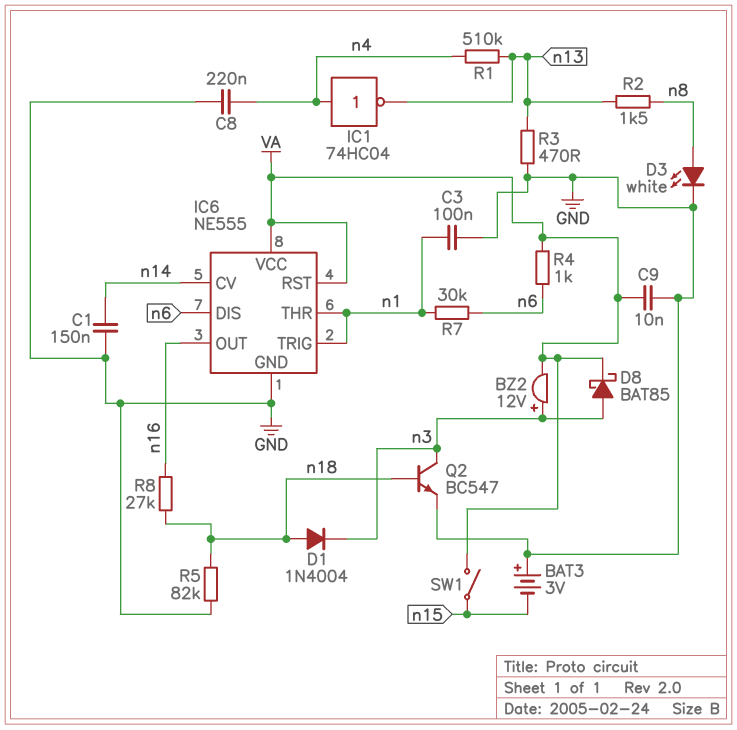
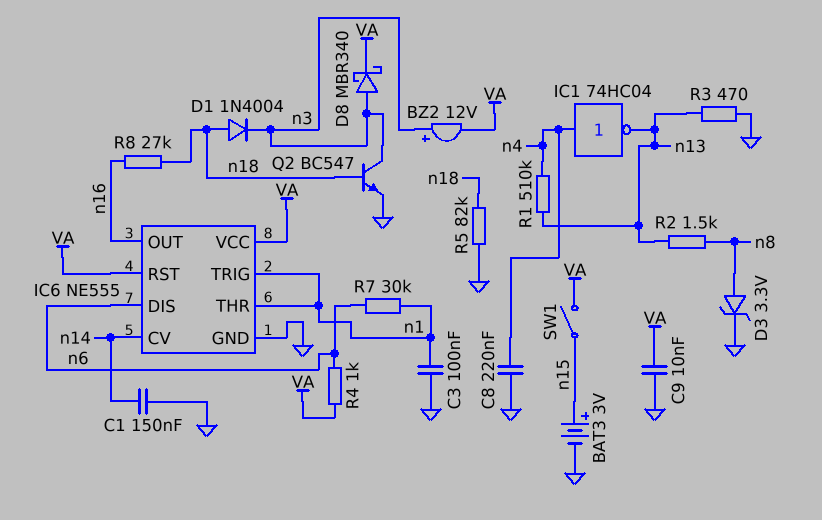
BAT3: 3V (plus GND, minus n15) -> 3V (plus n15, minus GND)
D3: LED white (A n8, K GND) -> zener 3.3V (A n8, K GND)
D8: schottky BAT85 (A n3, K VA) -> schottky MBR340 (A n3, K VA)

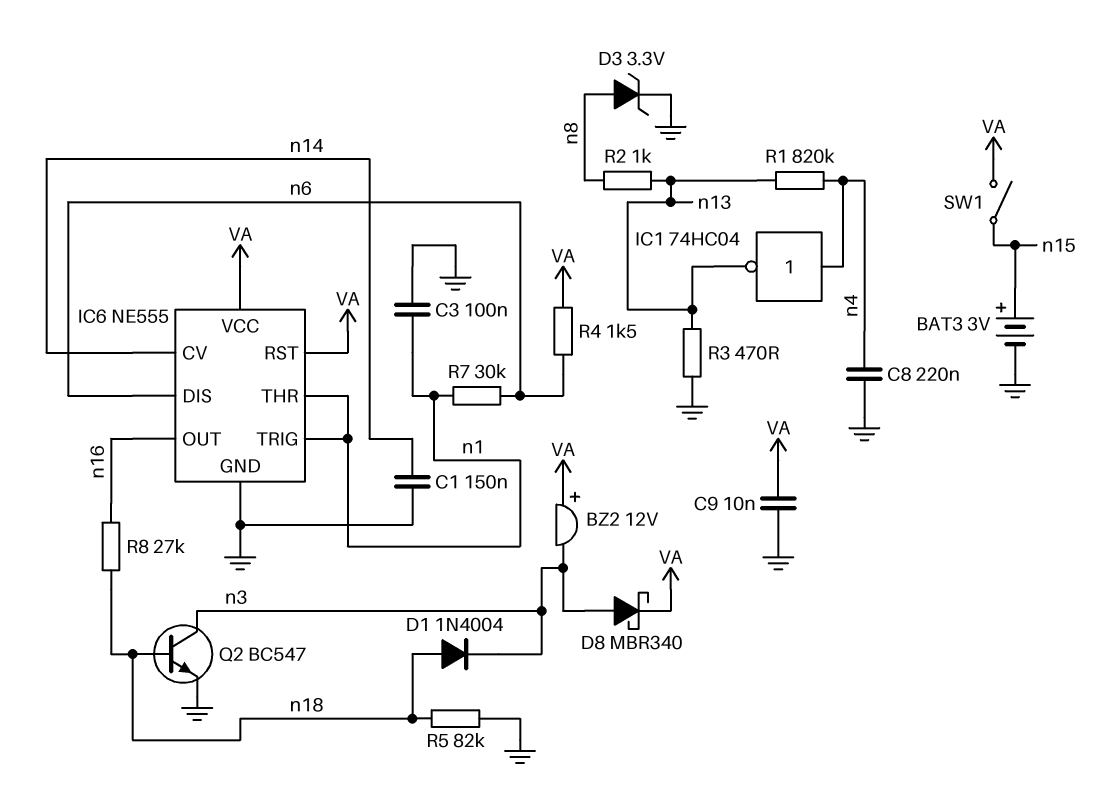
BZ2: buzzer 12V (plus n3, minus VA) -> buzzer 12V (plus VA, minus n3)
R1: 510k (n4, n13) -> 820k (n4, n13)
R2: 1.5k (n8, n13) -> 1k (n8, n13)
R4: 1k (VA, n6) -> 1.5k (VA, n6)

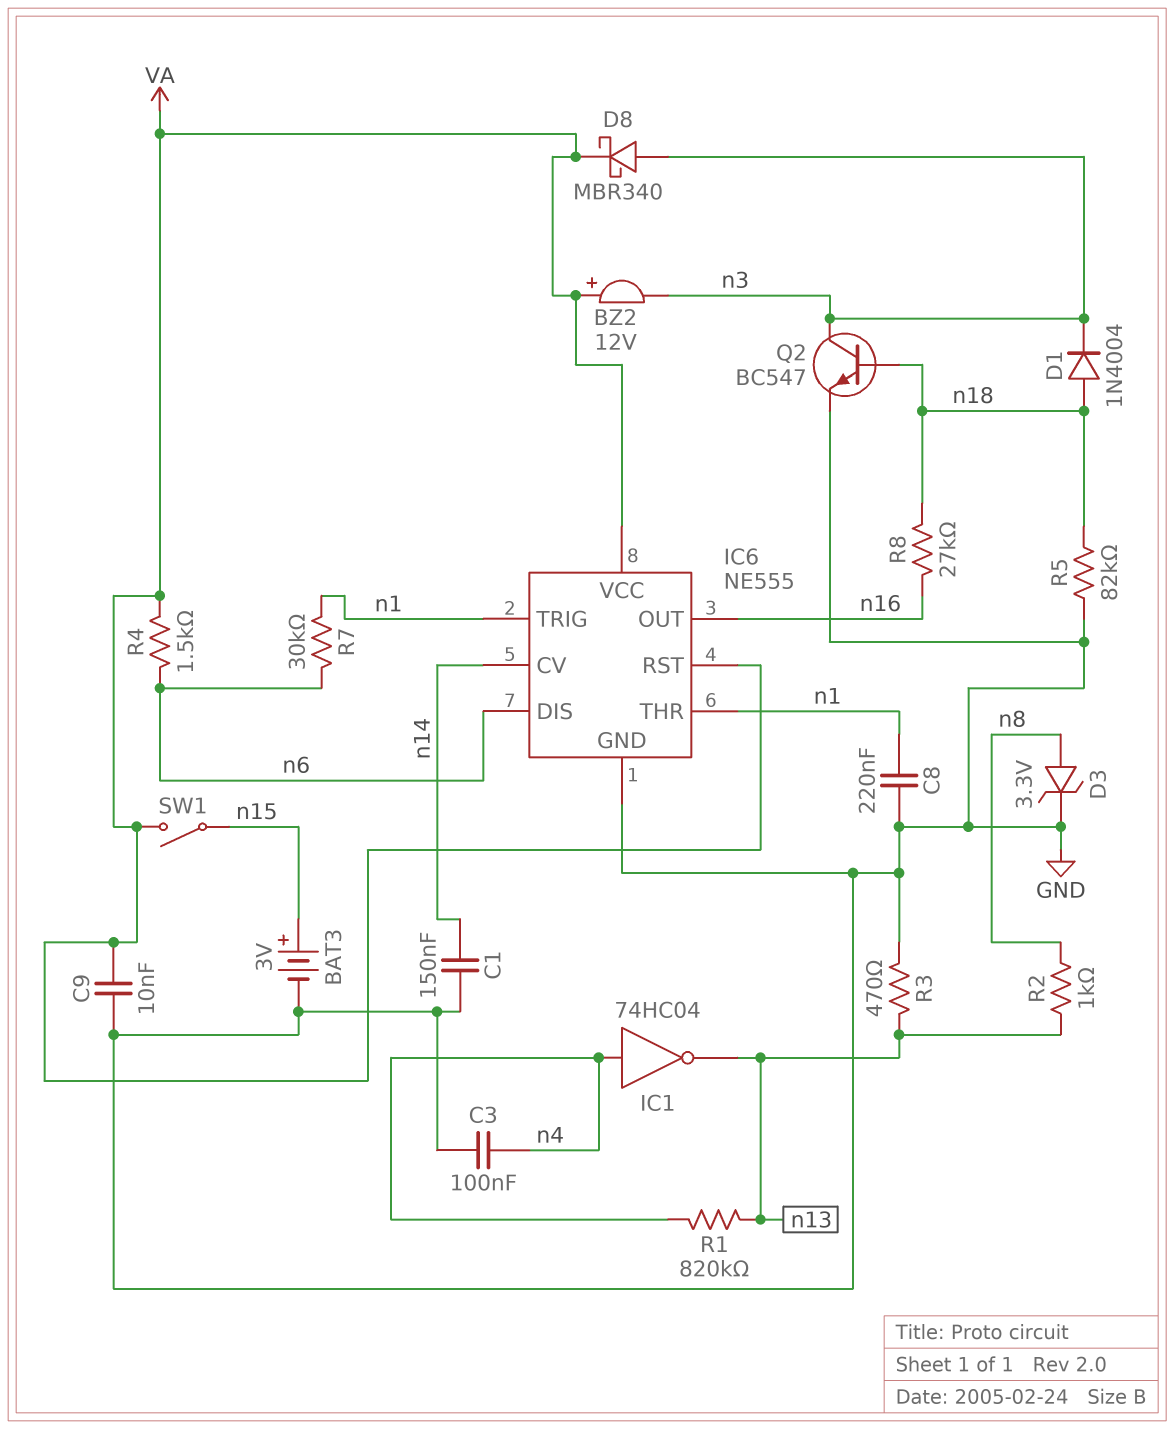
C3: 100nF (GND, n1) -> 100nF (GND, n4)
C8: 220nF (GND, n4) -> 220nF (GND, n1)

